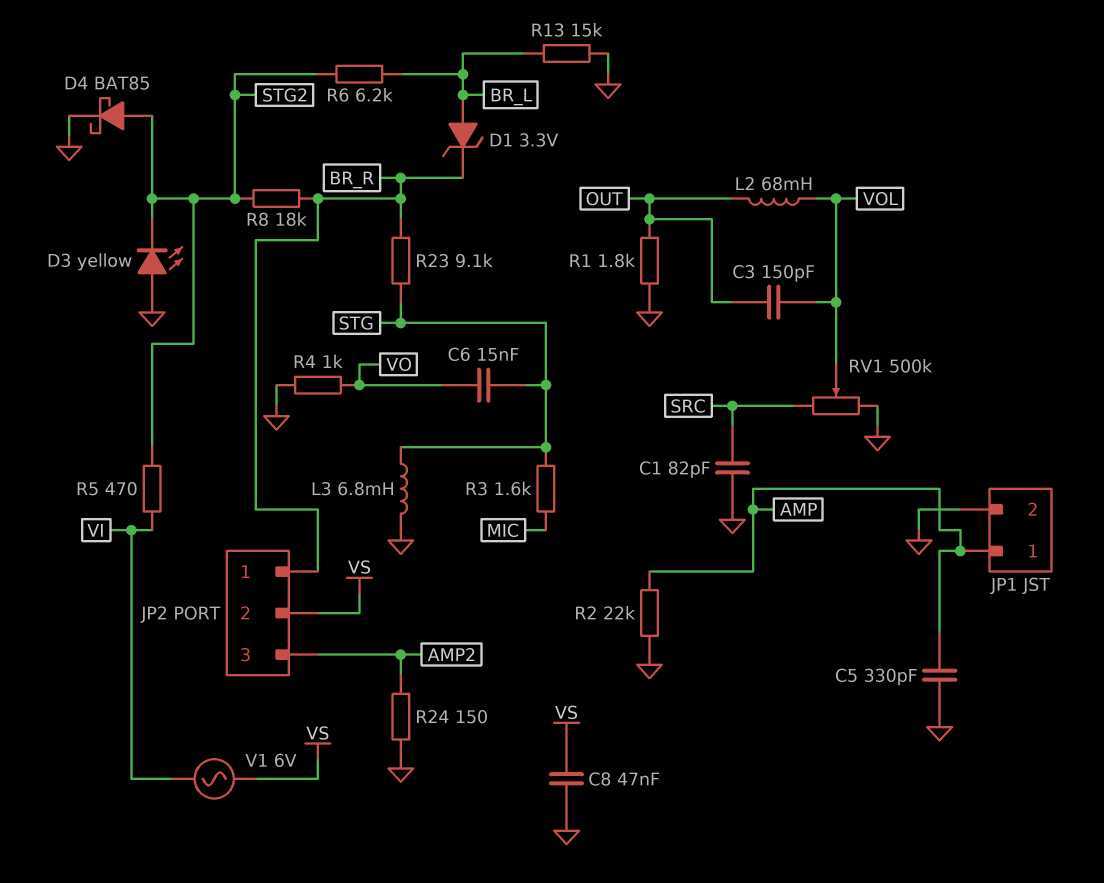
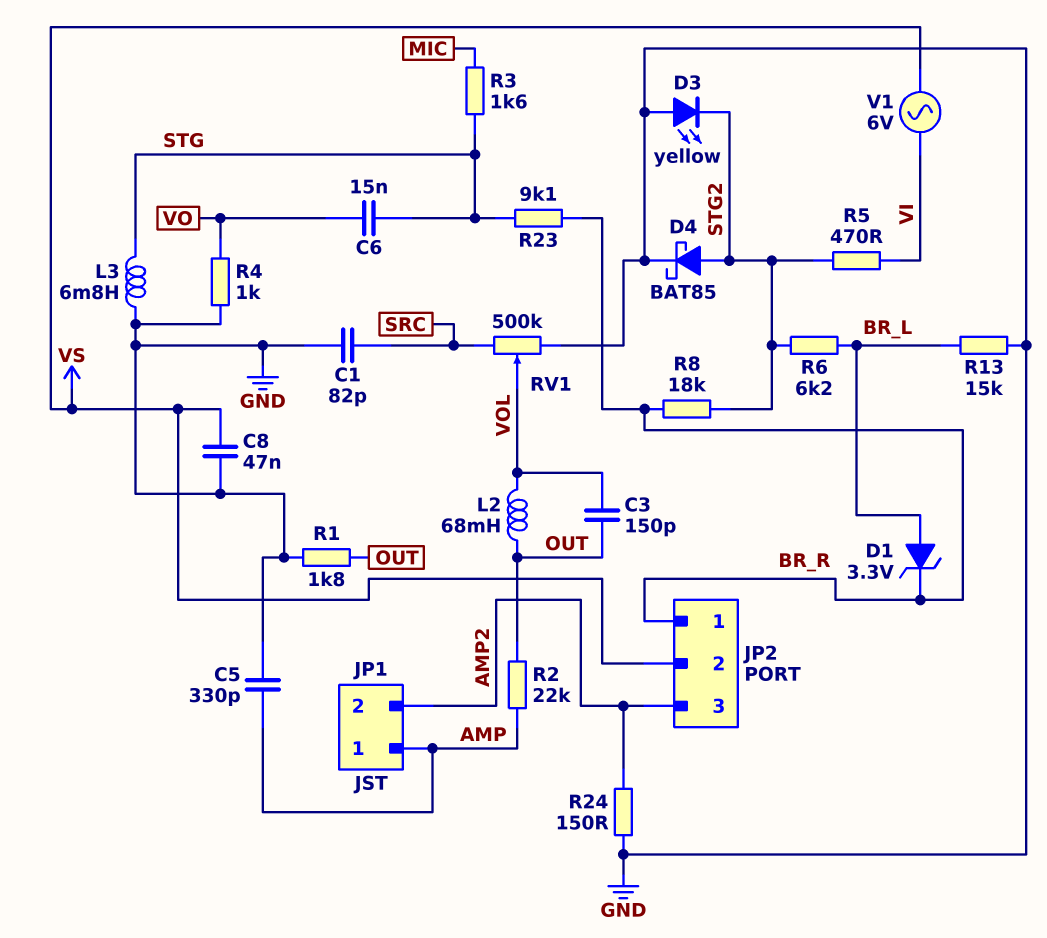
JP1 pin 2: GND -> AMP2
R2: 22k (AMP, GND) -> 22k (AMP, OUT)

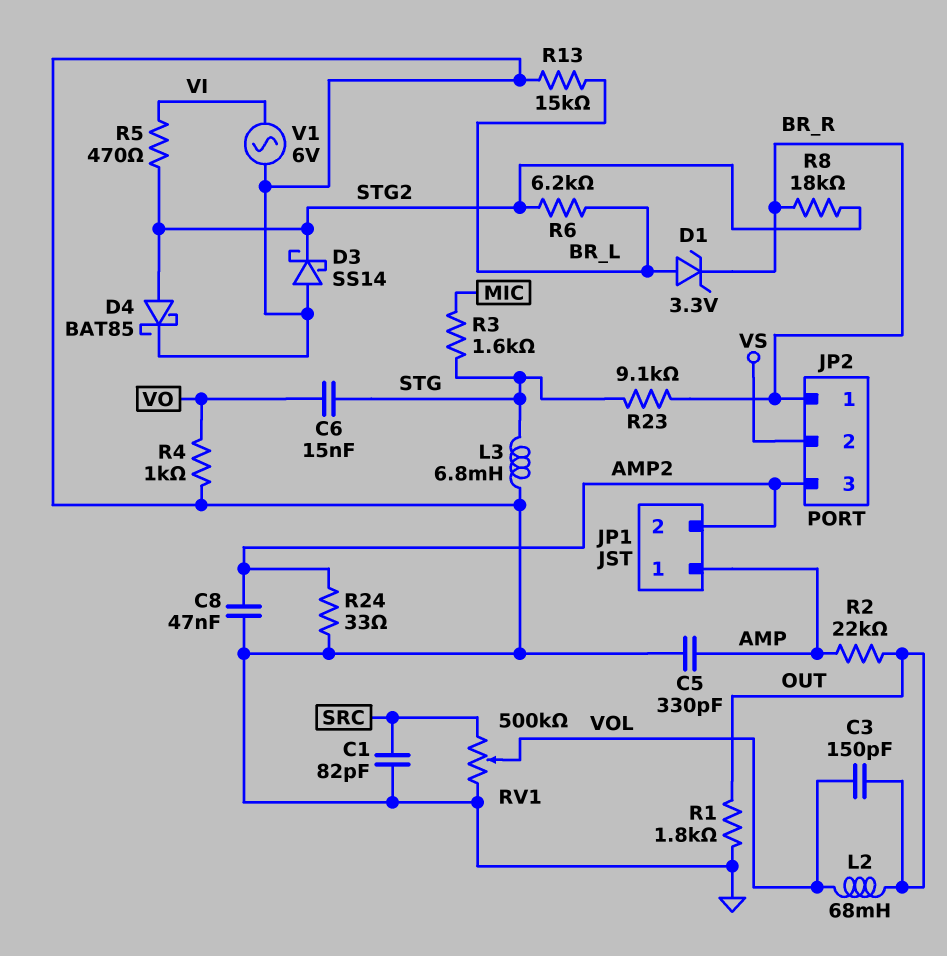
C8: 47nF (GND, VS) -> 47nF (AMP2, GND)
D3: LED yellow (A GND, K STG2) -> schottky SS14 (A GND, K STG2)
R24: 150 (AMP2, GND) -> 33 (AMP2, GND)
V1: AC 6V (VI, VS) -> AC 6V (GND, VI)

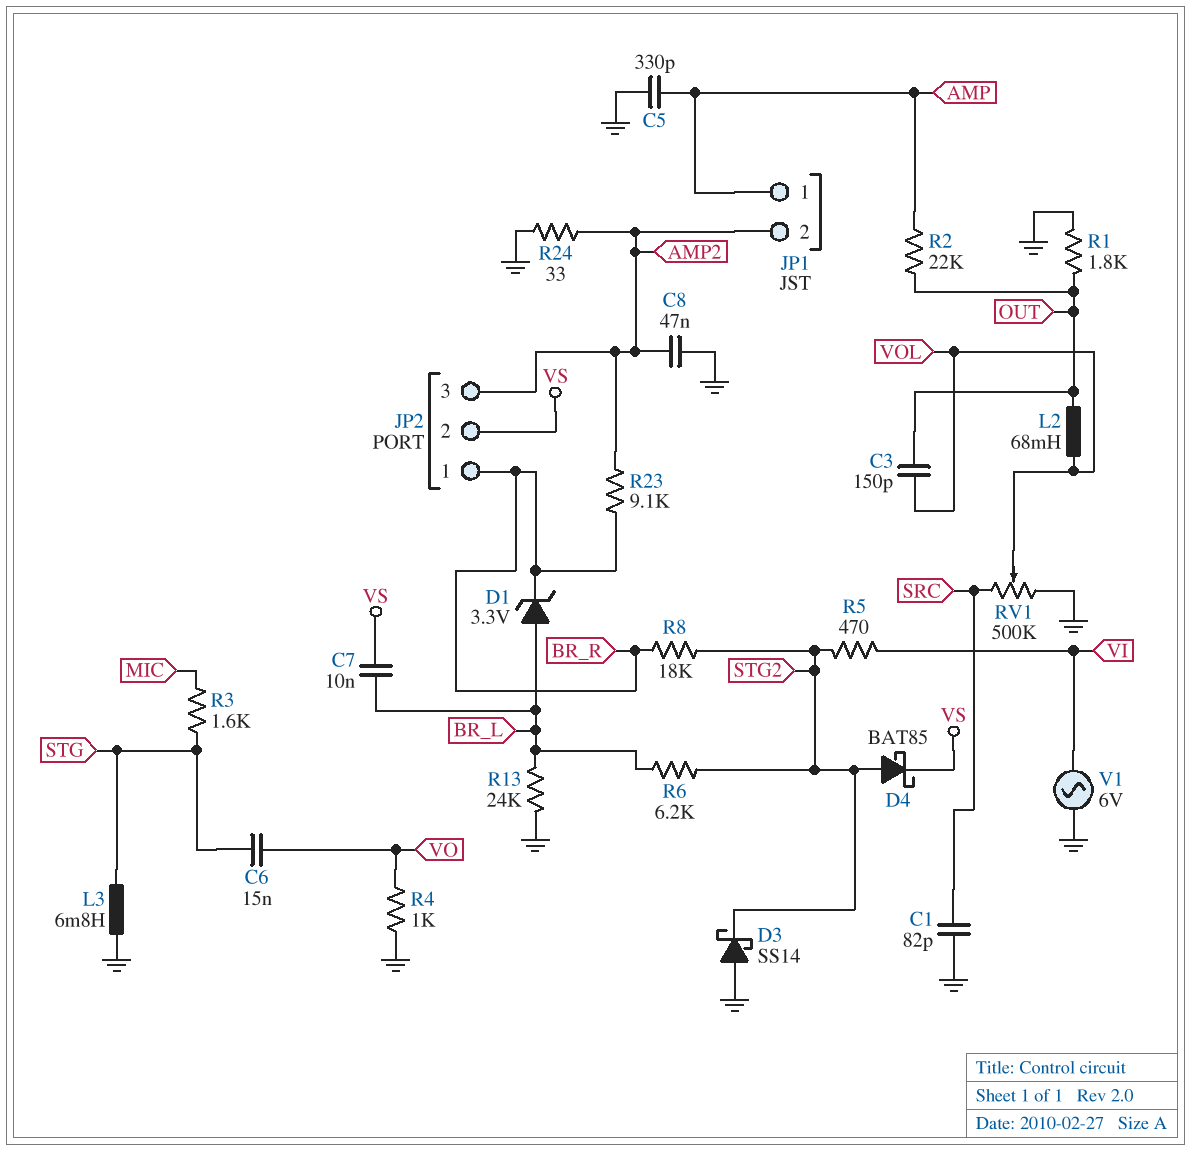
C7: none -> 10nF (BR_L, VS)
D4: schottky BAT85 (A STG2, K GND) -> schottky BAT85 (A STG2, K VS)
R13: 15k (BR_L, GND) -> 24k (BR_L, GND)
R23: 9.1k (BR_R, STG) -> 9.1k (AMP2, BR_R)

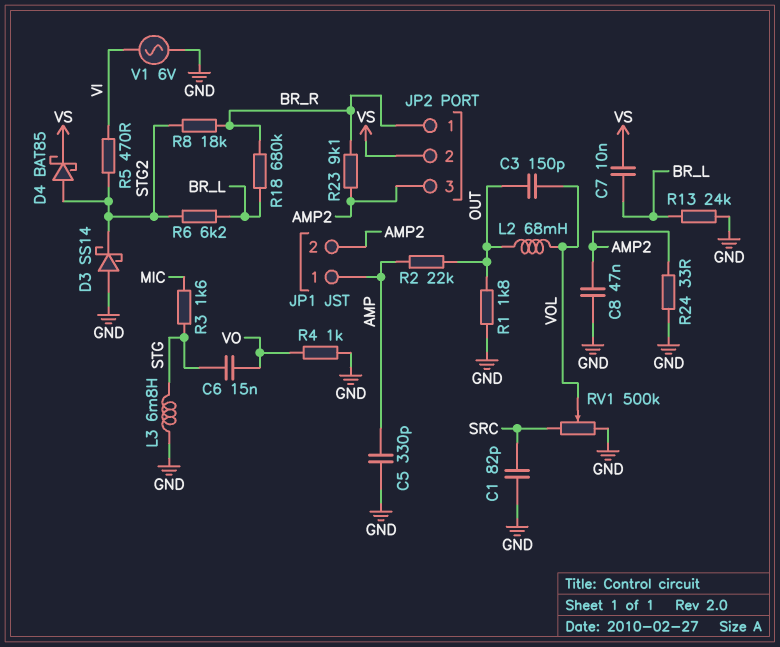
D1: zener 3.3V (A BR_L, K BR_R) -> none
R18: none -> 680k (BR_L, BR_R)

